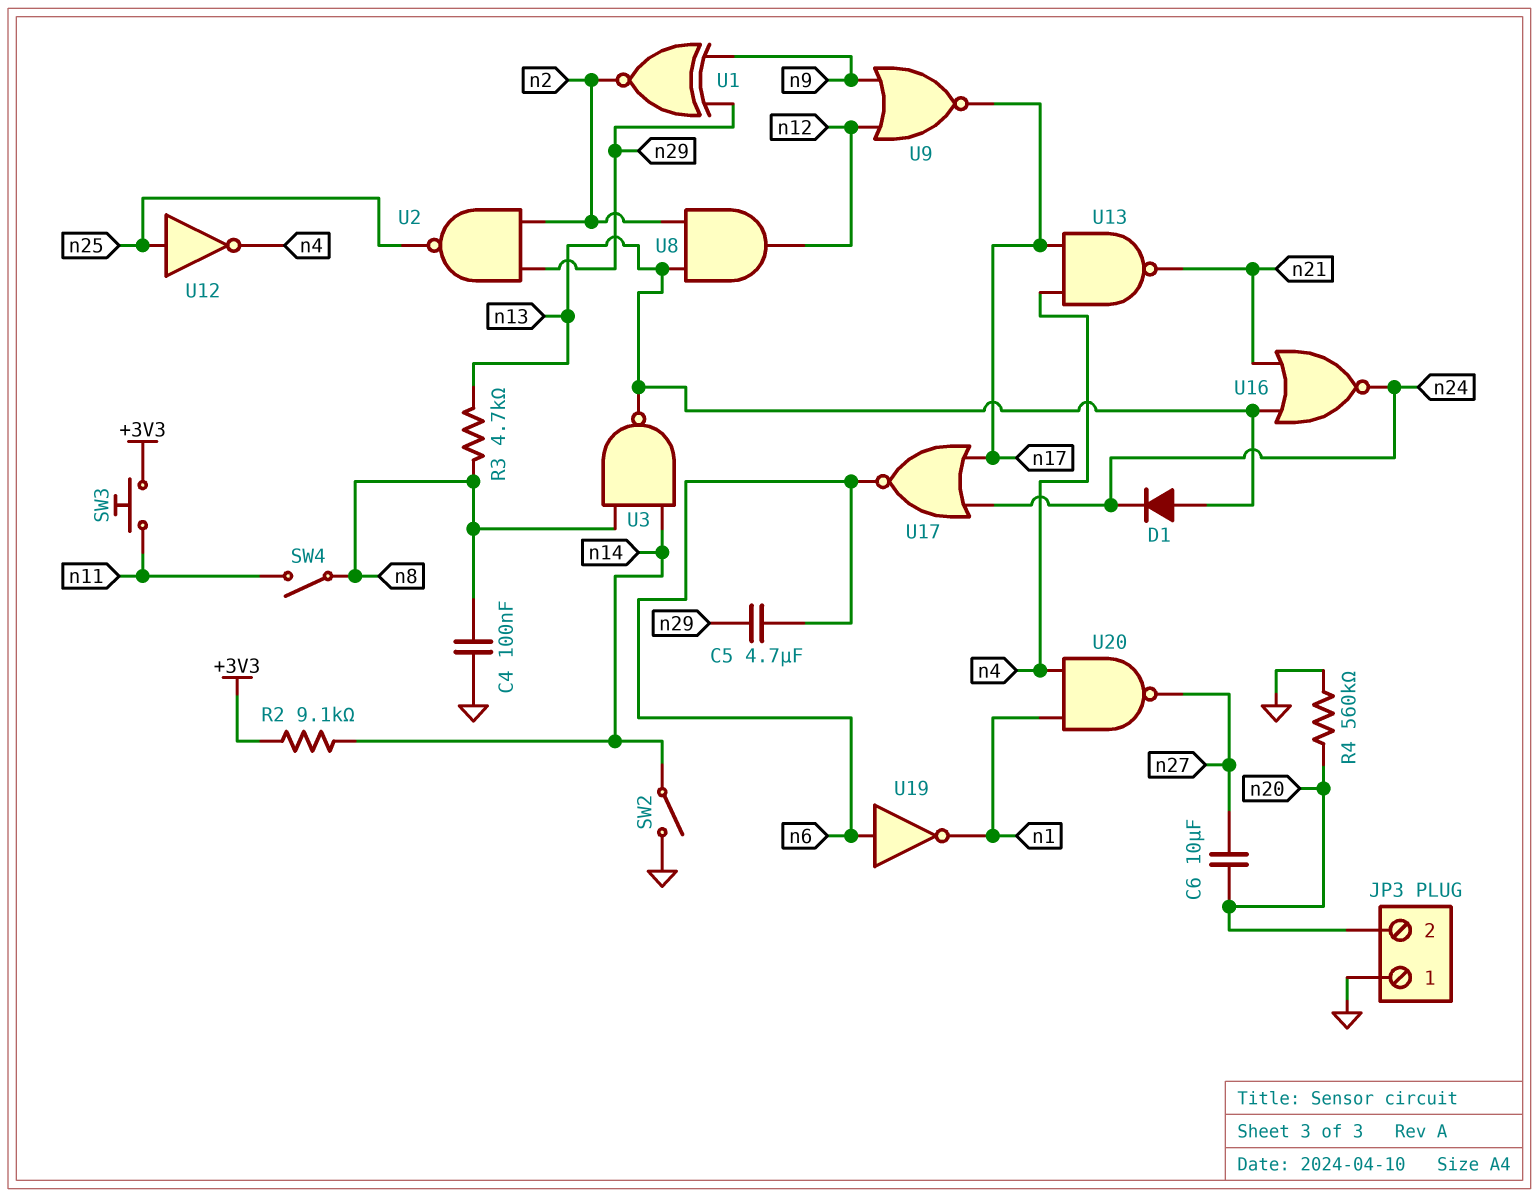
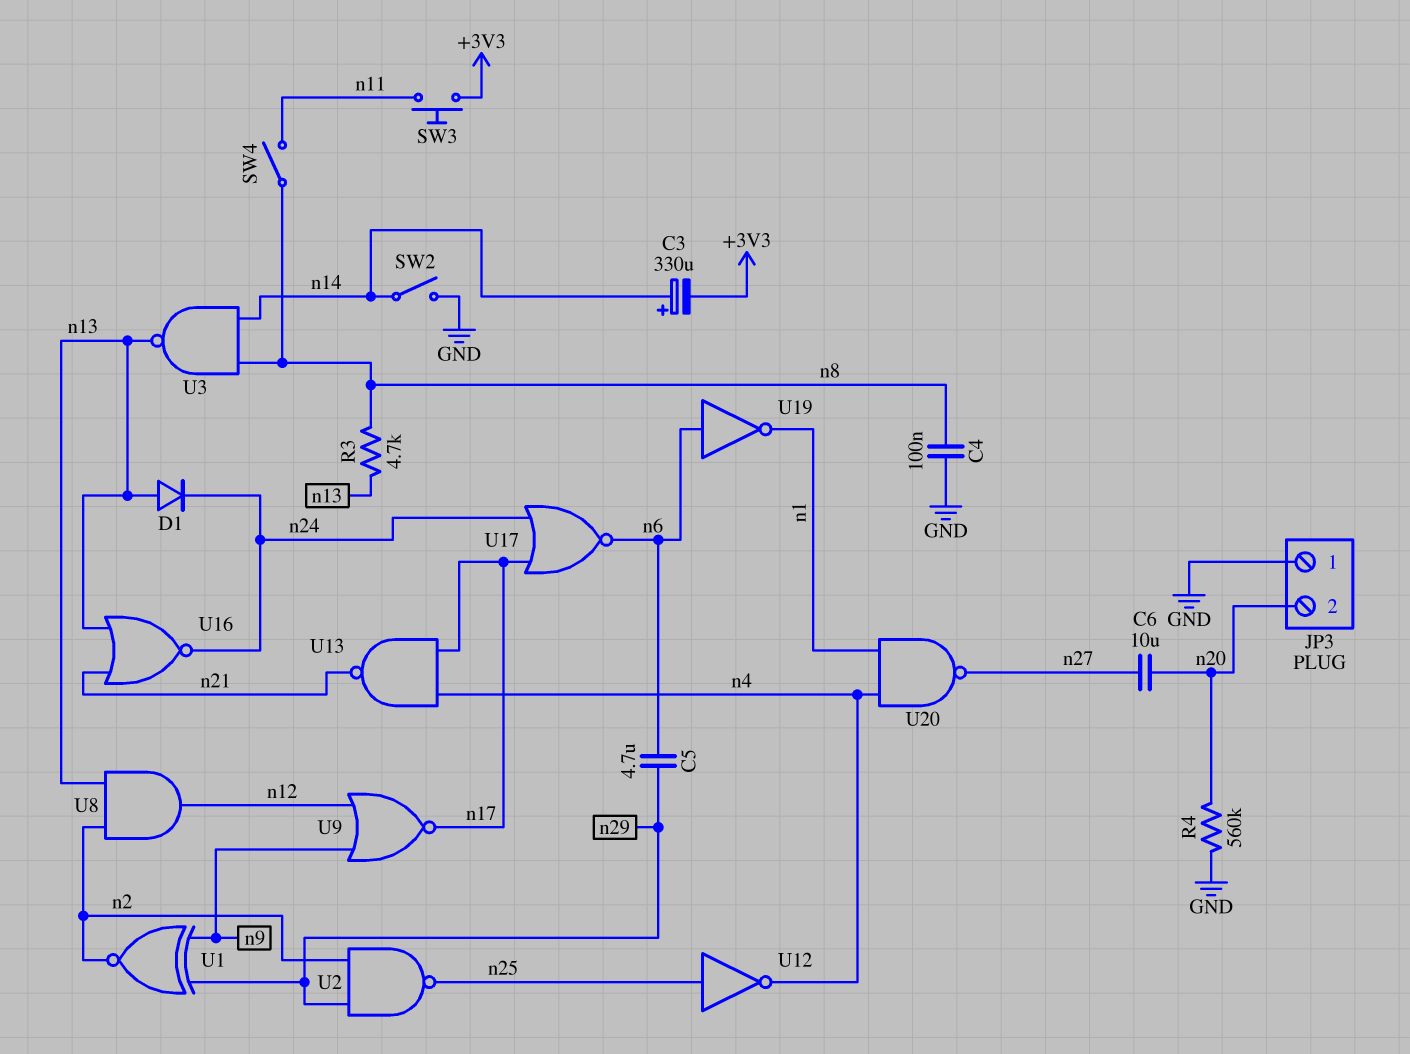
C3: none -> 330uF (plus n14, minus +3V3)
R2: 9.1k (+3V3, n14) -> none

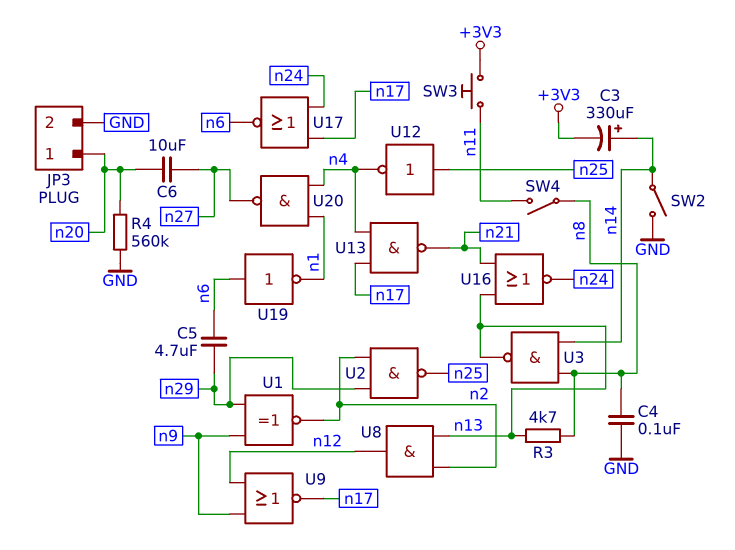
D1: diode (A n13, K n24) -> none
JP3 pin 1: GND -> n20
JP3 pin 2: n20 -> GND

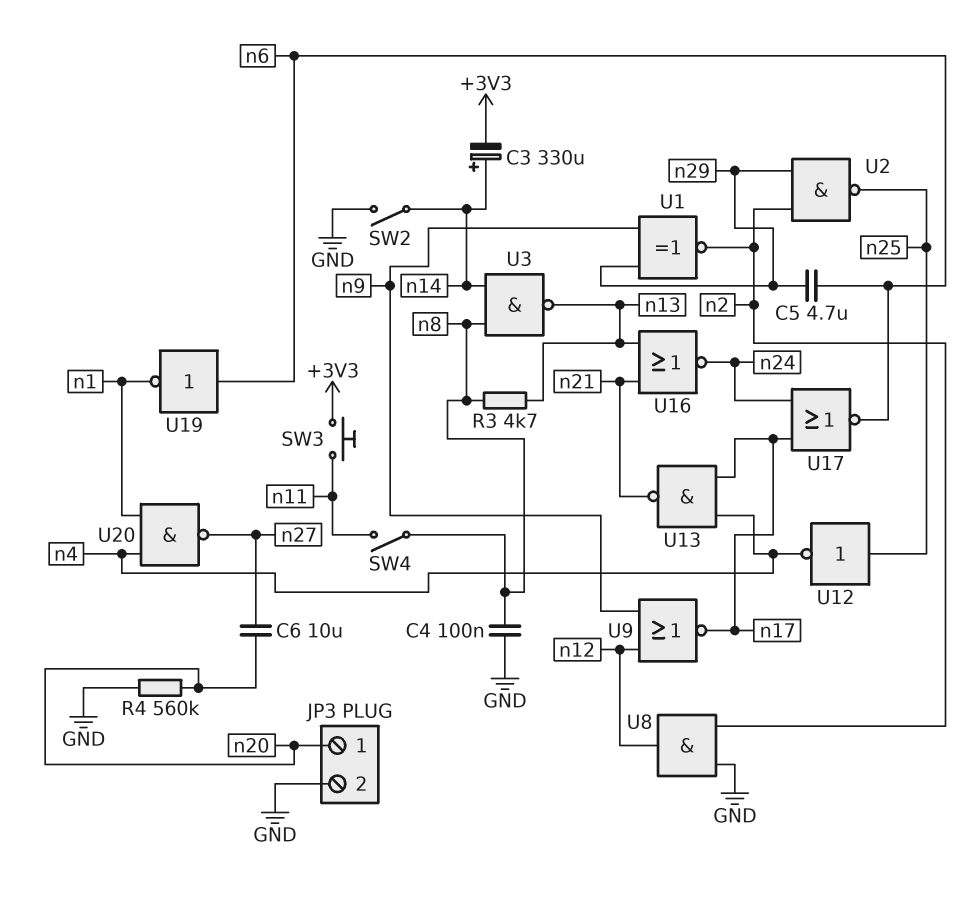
U8: AND (in n2, in n13, out n12) -> AND (in GND, in n2, out n12)

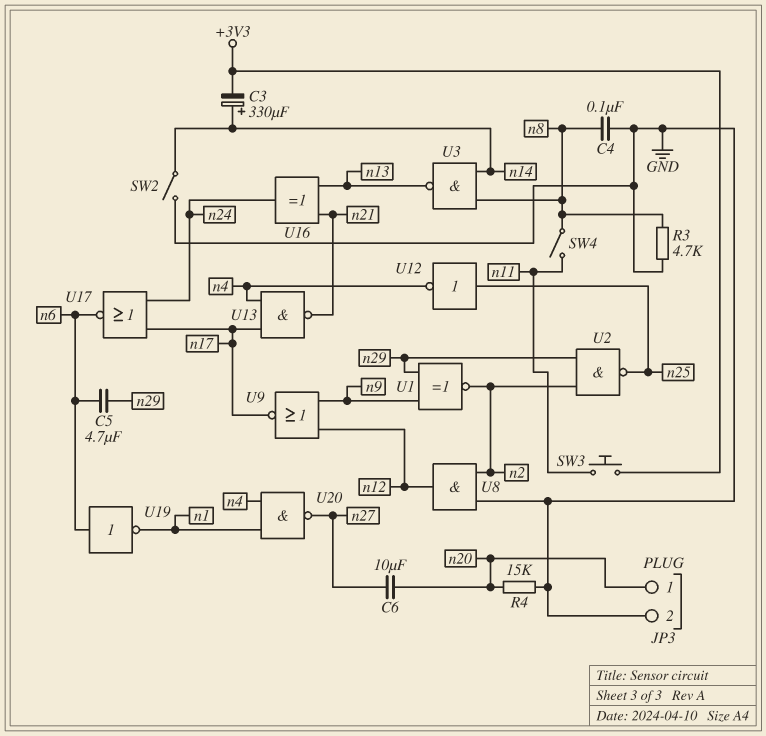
R3: 4.7k (n8, n13) -> 4.7k (GND, n8)
R4: 560k (GND, n20) -> 15k (GND, n20)
U16: NOR (in n13, in n21, out n24) -> XOR (in n13, in n21, out n24)

